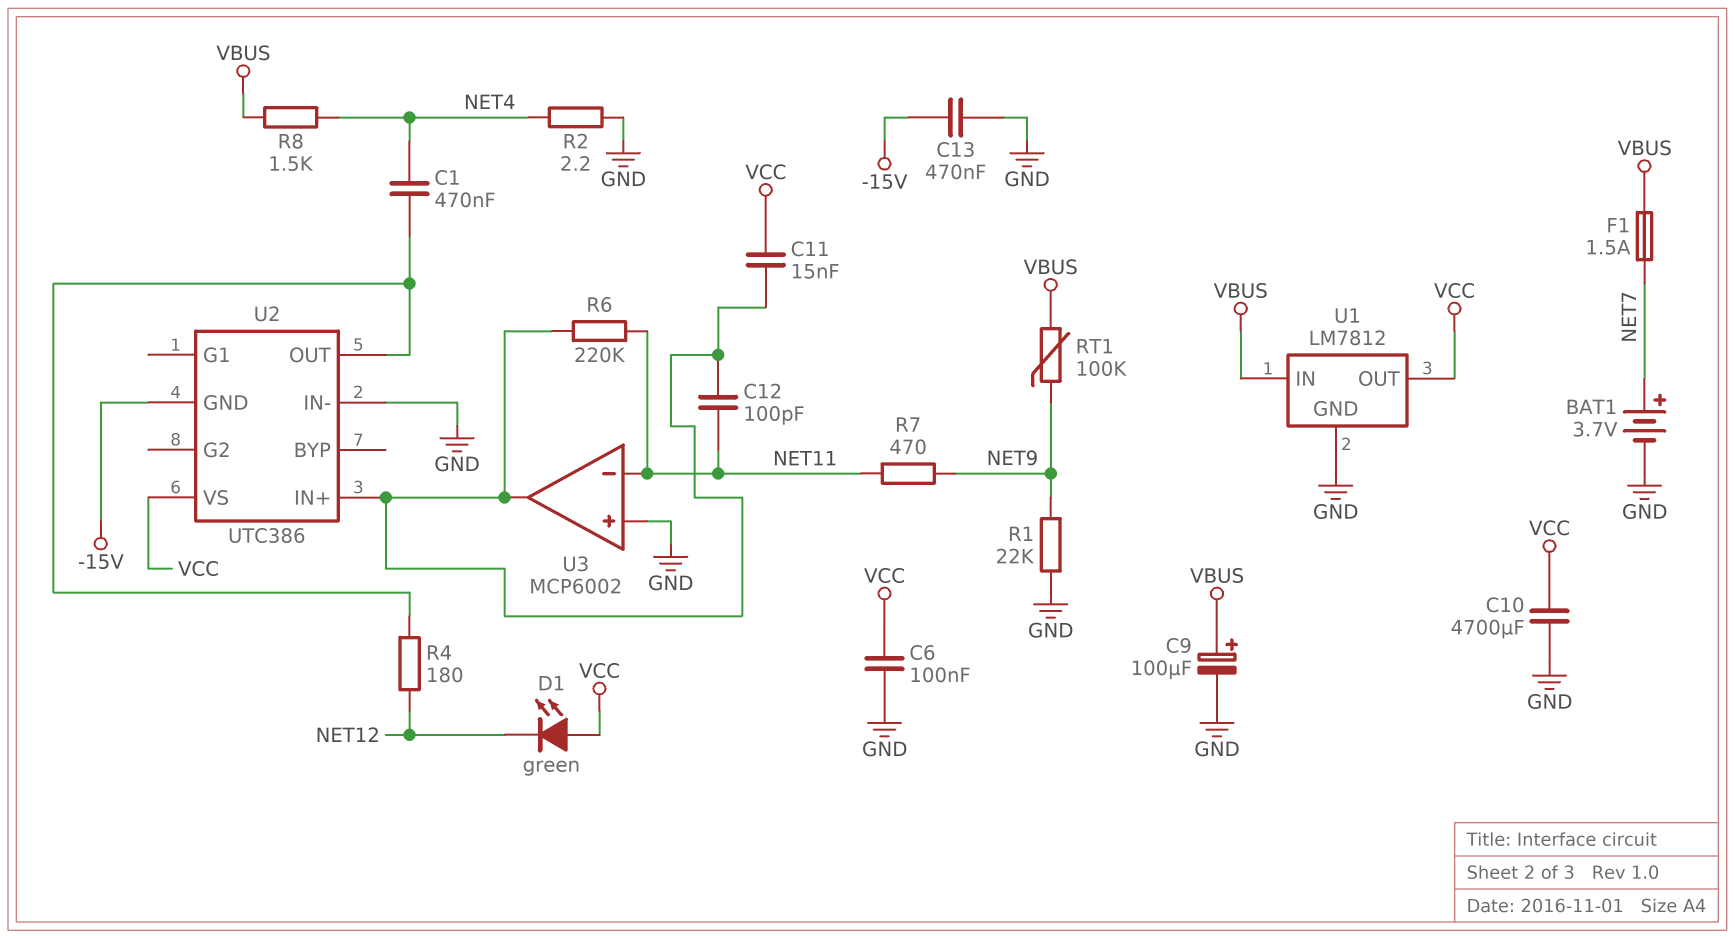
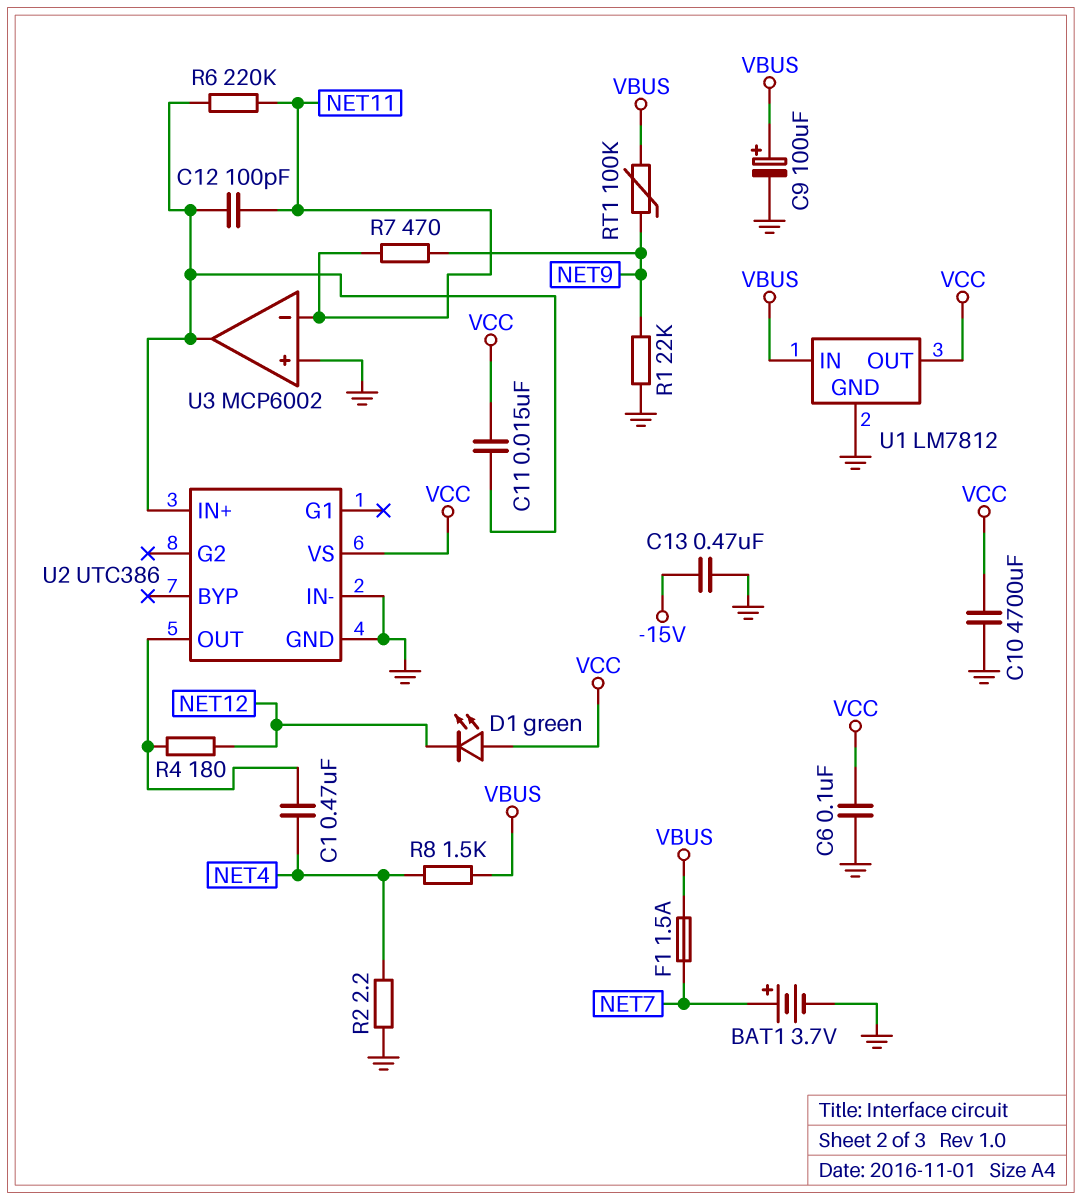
U2 pin GND: -15V -> GND

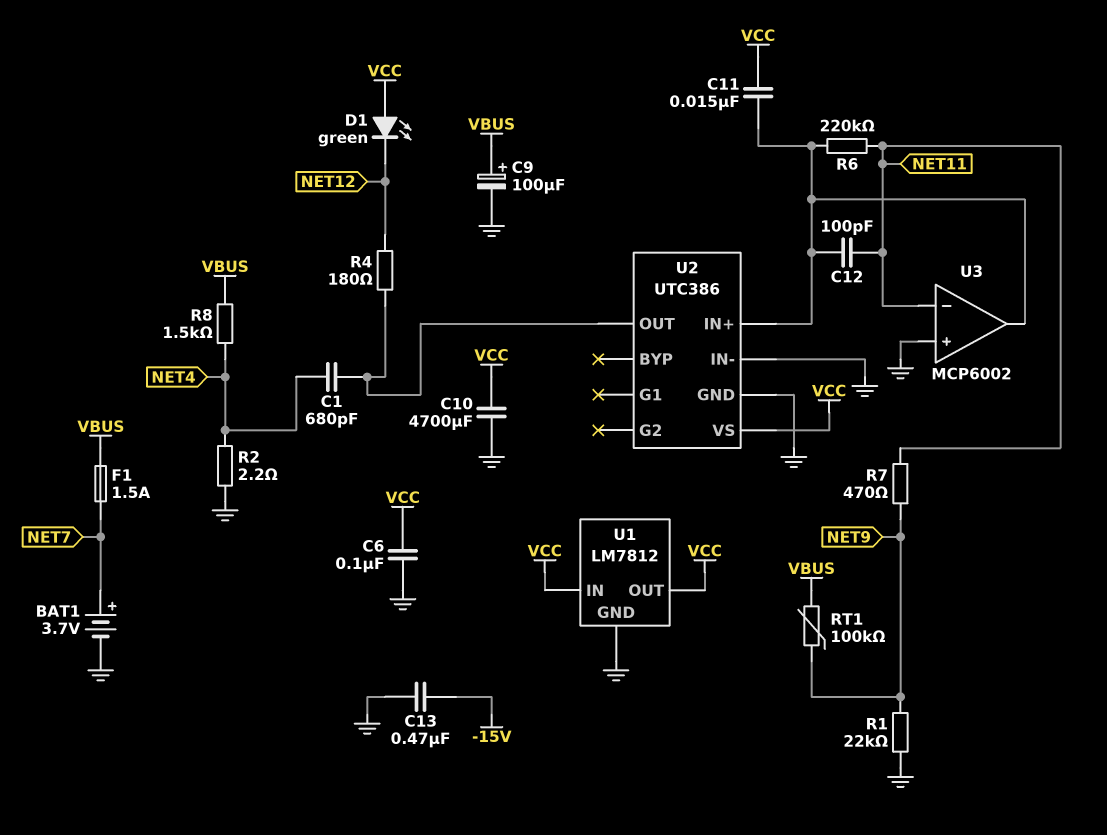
C1: 470nF (NET4, U2/OUT) -> 680pF (NET4, U2/OUT)
U1 pin IN: VBUS -> VCC

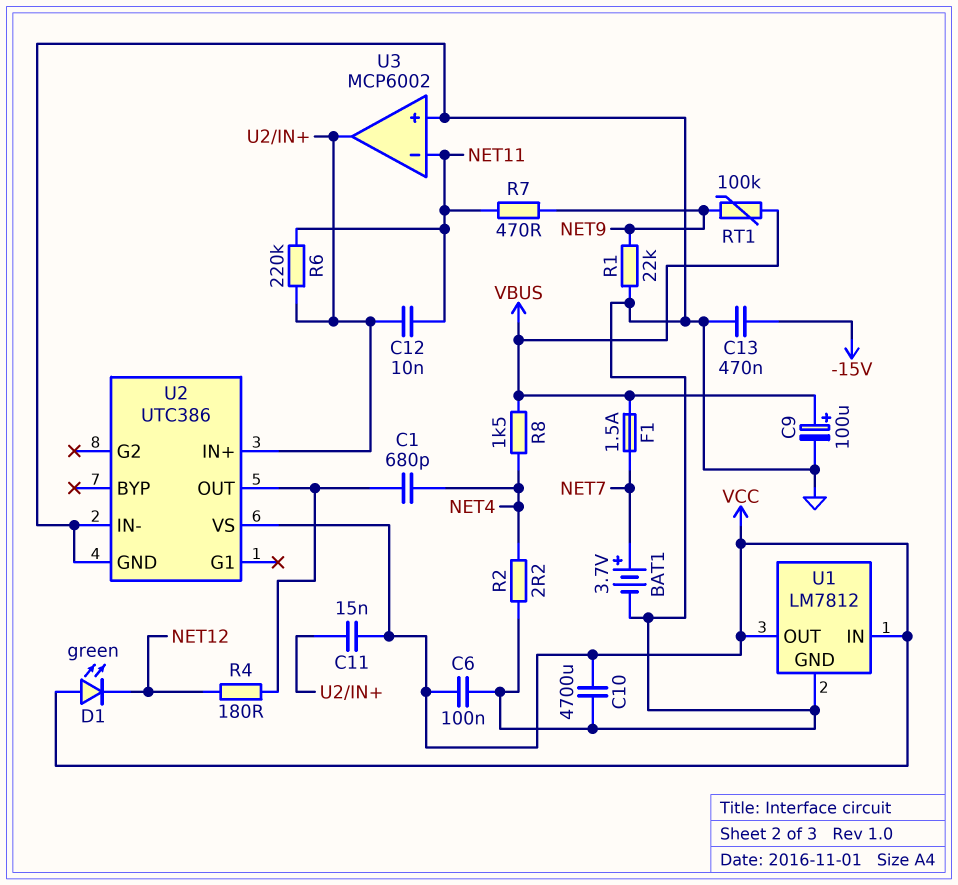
C12: 100pF (NET11, U2/IN+) -> 10nF (NET11, U2/IN+)

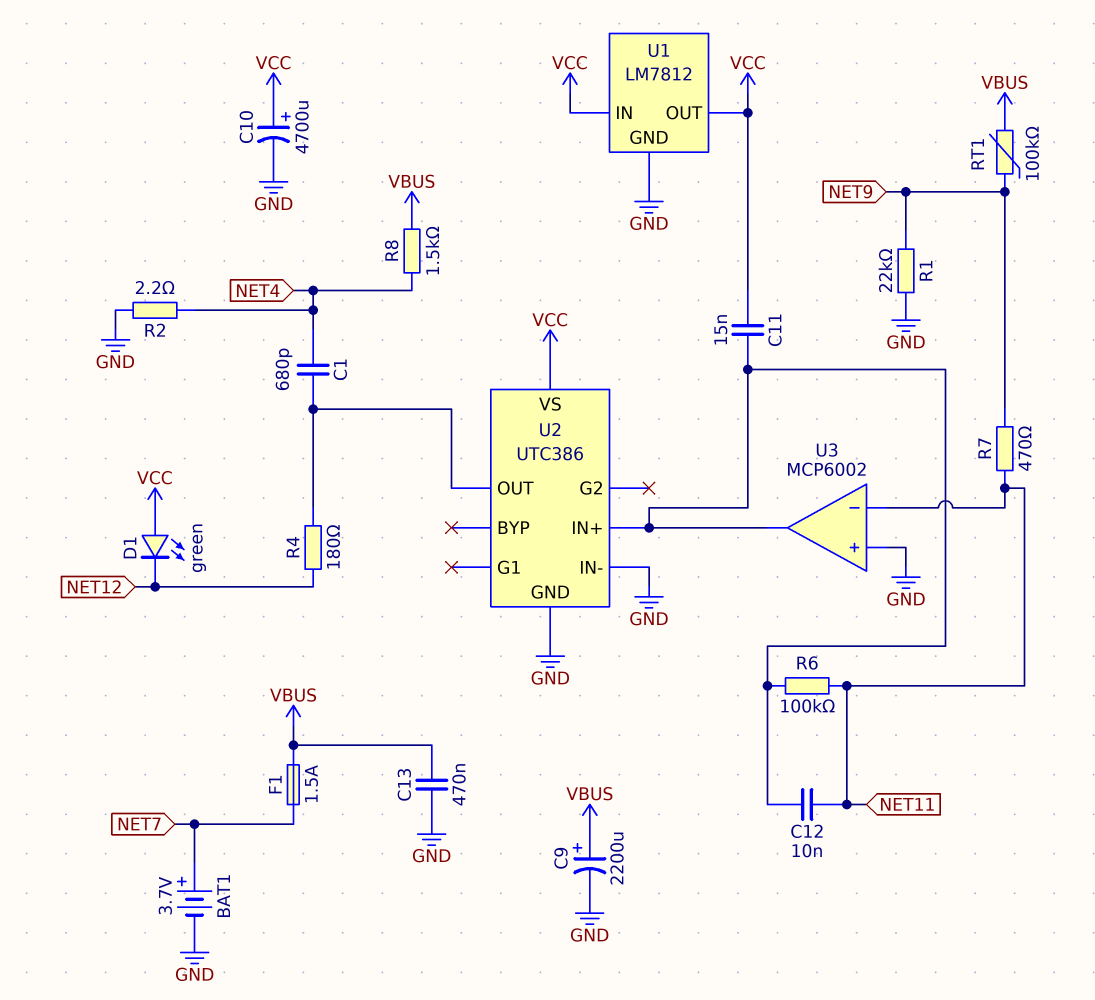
C6: 100nF (GND, VCC) -> none
C9: 100uF (plus VBUS, minus GND) -> 2200uF (plus VBUS, minus GND)
C10: 4700uF (GND, VCC) -> 4700uF (plus VCC, minus GND)
C13: 470nF (-15V, GND) -> 470nF (GND, VBUS)
R6: 220k (NET11, U2/IN+) -> 100k (NET11, U2/IN+)

